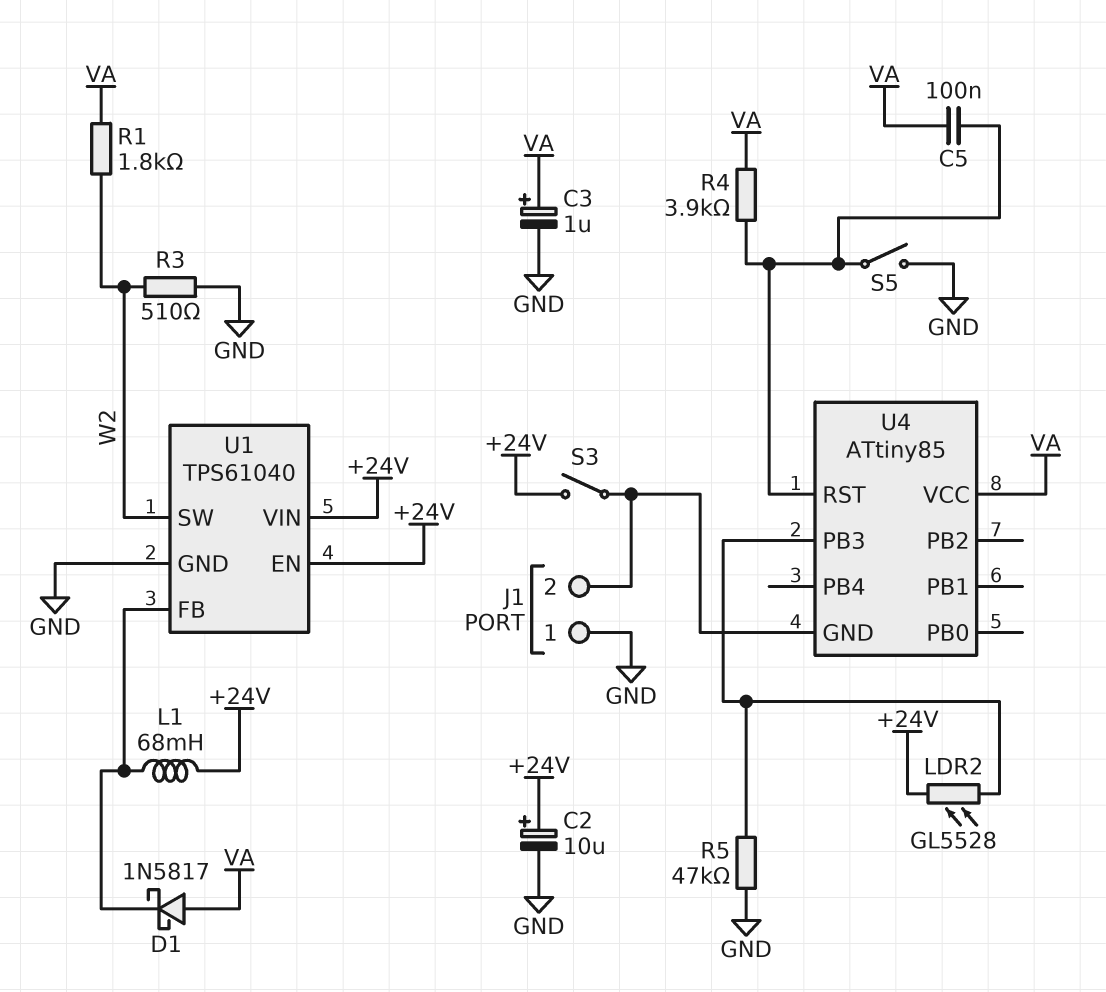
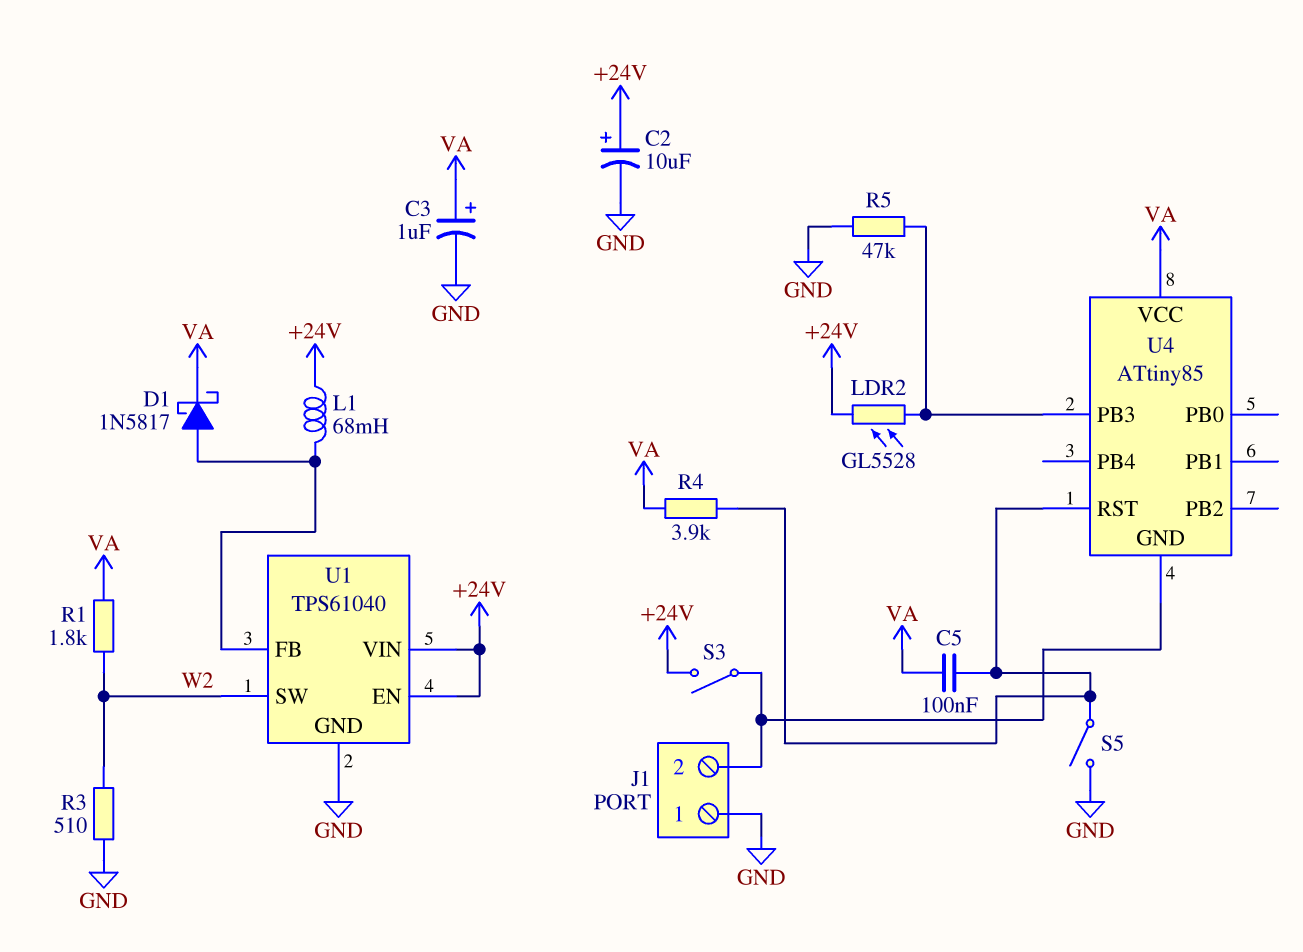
D1: schottky 1N5817 (A VA, K U1/FB) -> schottky 1N5817 (A U1/FB, K VA)

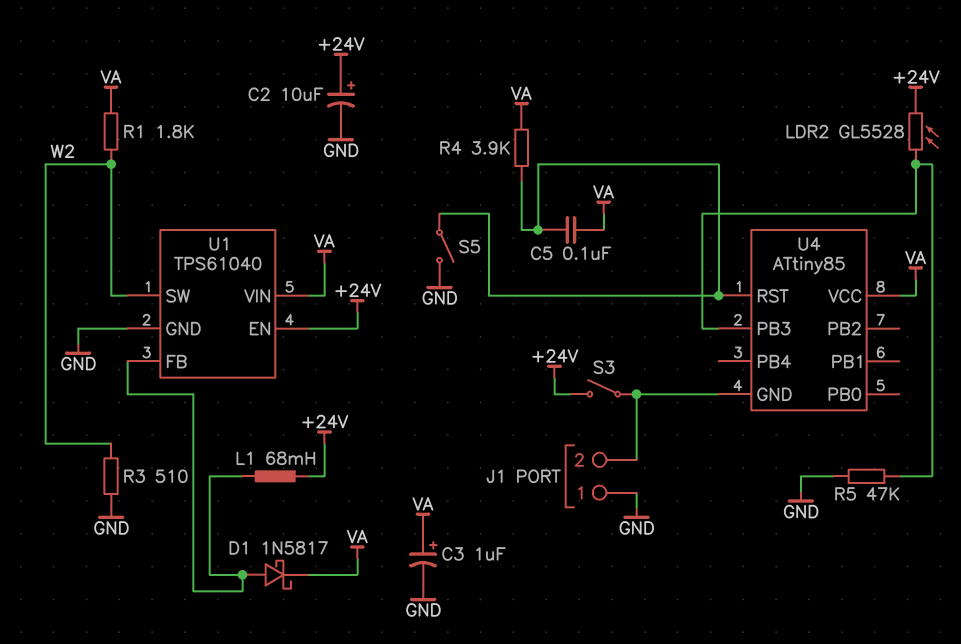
U1 pin VIN: +24V -> VA

